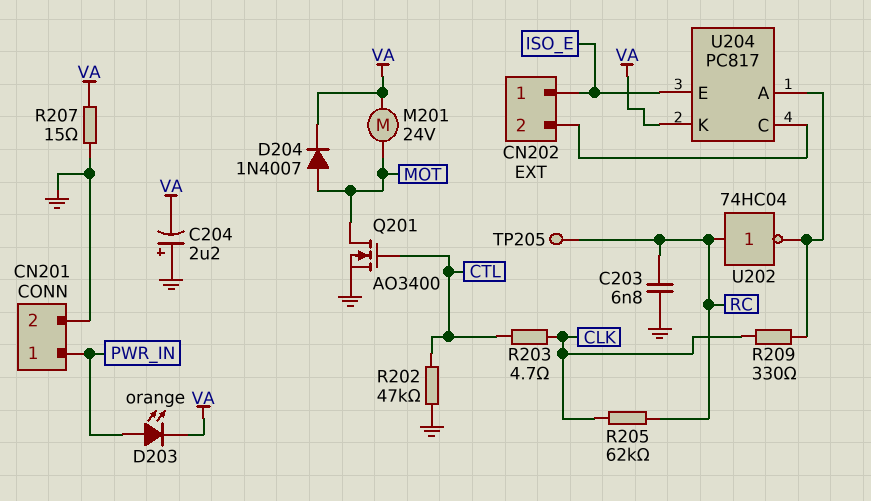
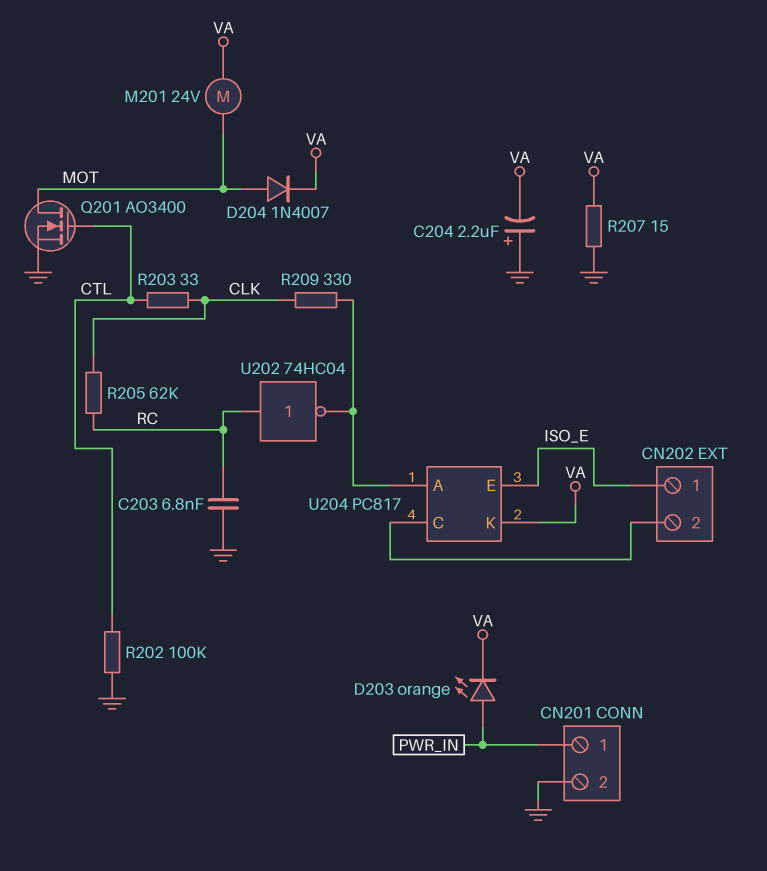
R202: 47k (CTL, GND) -> 100k (CTL, GND)
R203: 4.7 (CLK, CTL) -> 33 (CLK, CTL)
TP205: test point (RC) -> none

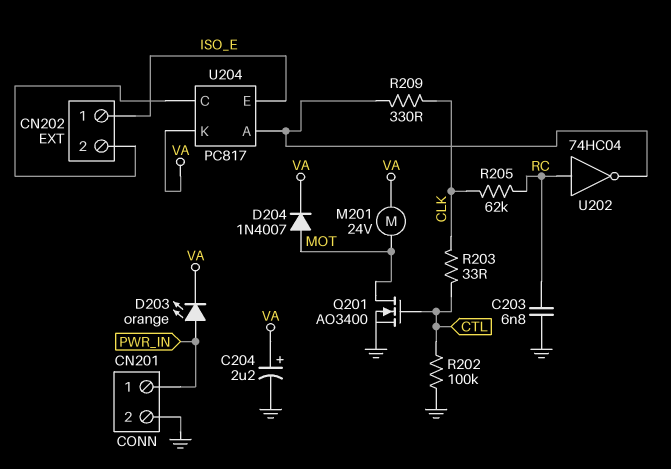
C204: 2.2uF (plus GND, minus VA) -> 2.2uF (plus VA, minus GND)
R207: 15 (GND, VA) -> none

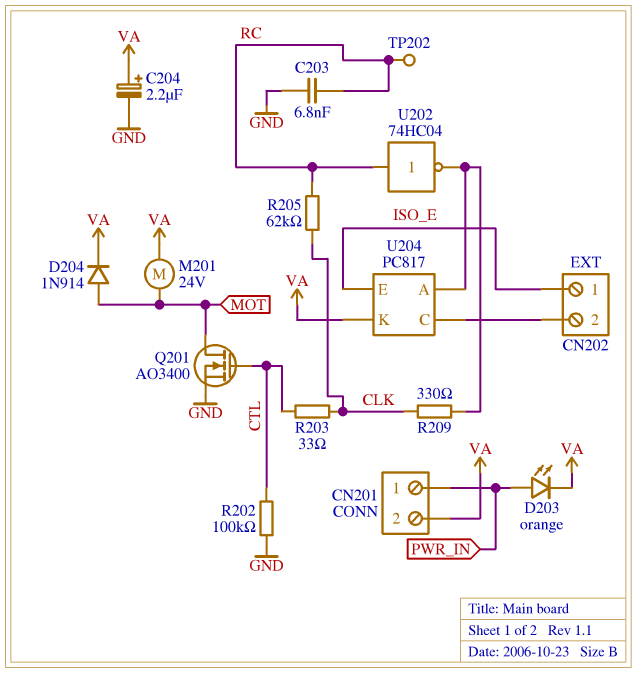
CN201 pin 2: GND -> VA
D204: diode 1N4007 (A MOT, K VA) -> diode 1N914 (A MOT, K VA)
TP202: none -> test point (RC)

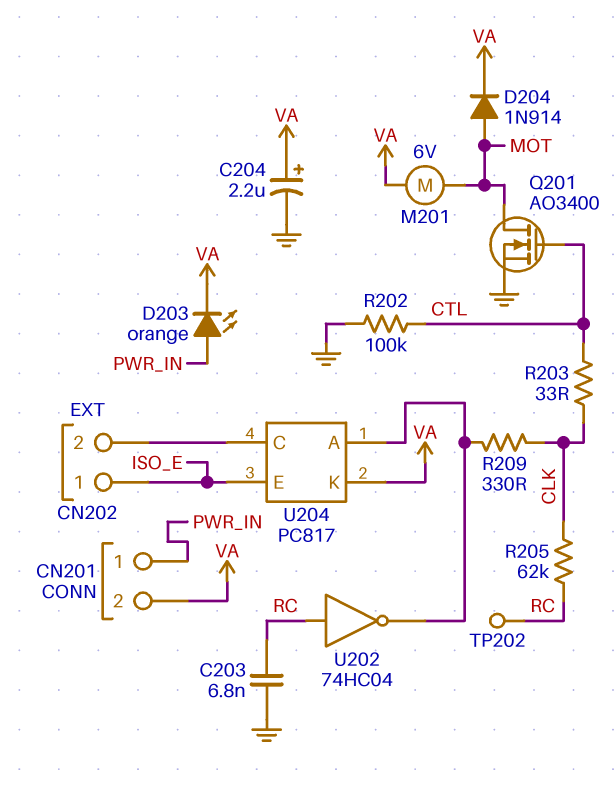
M201: motor 24V (MOT, VA) -> motor 6V (MOT, VA)

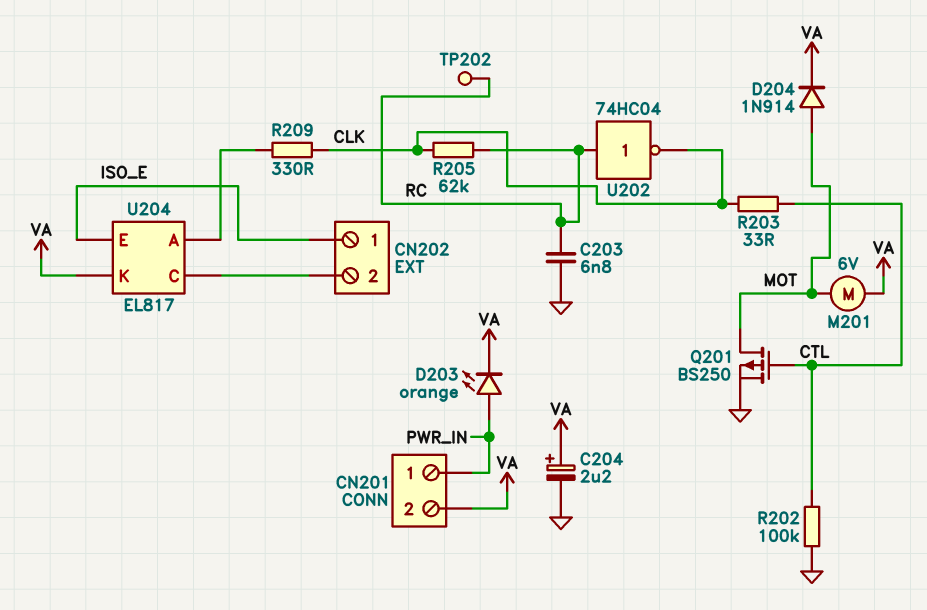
Q201: NMOS AO3400 (G CTL, D MOT, S GND) -> PMOS BS250 (G CTL, D MOT, S GND)
U202: NOT 74HC04 (in RC, out U204/A) -> NOT 74HC04 (in RC, out CLK)
U204: PC817 -> EL817

